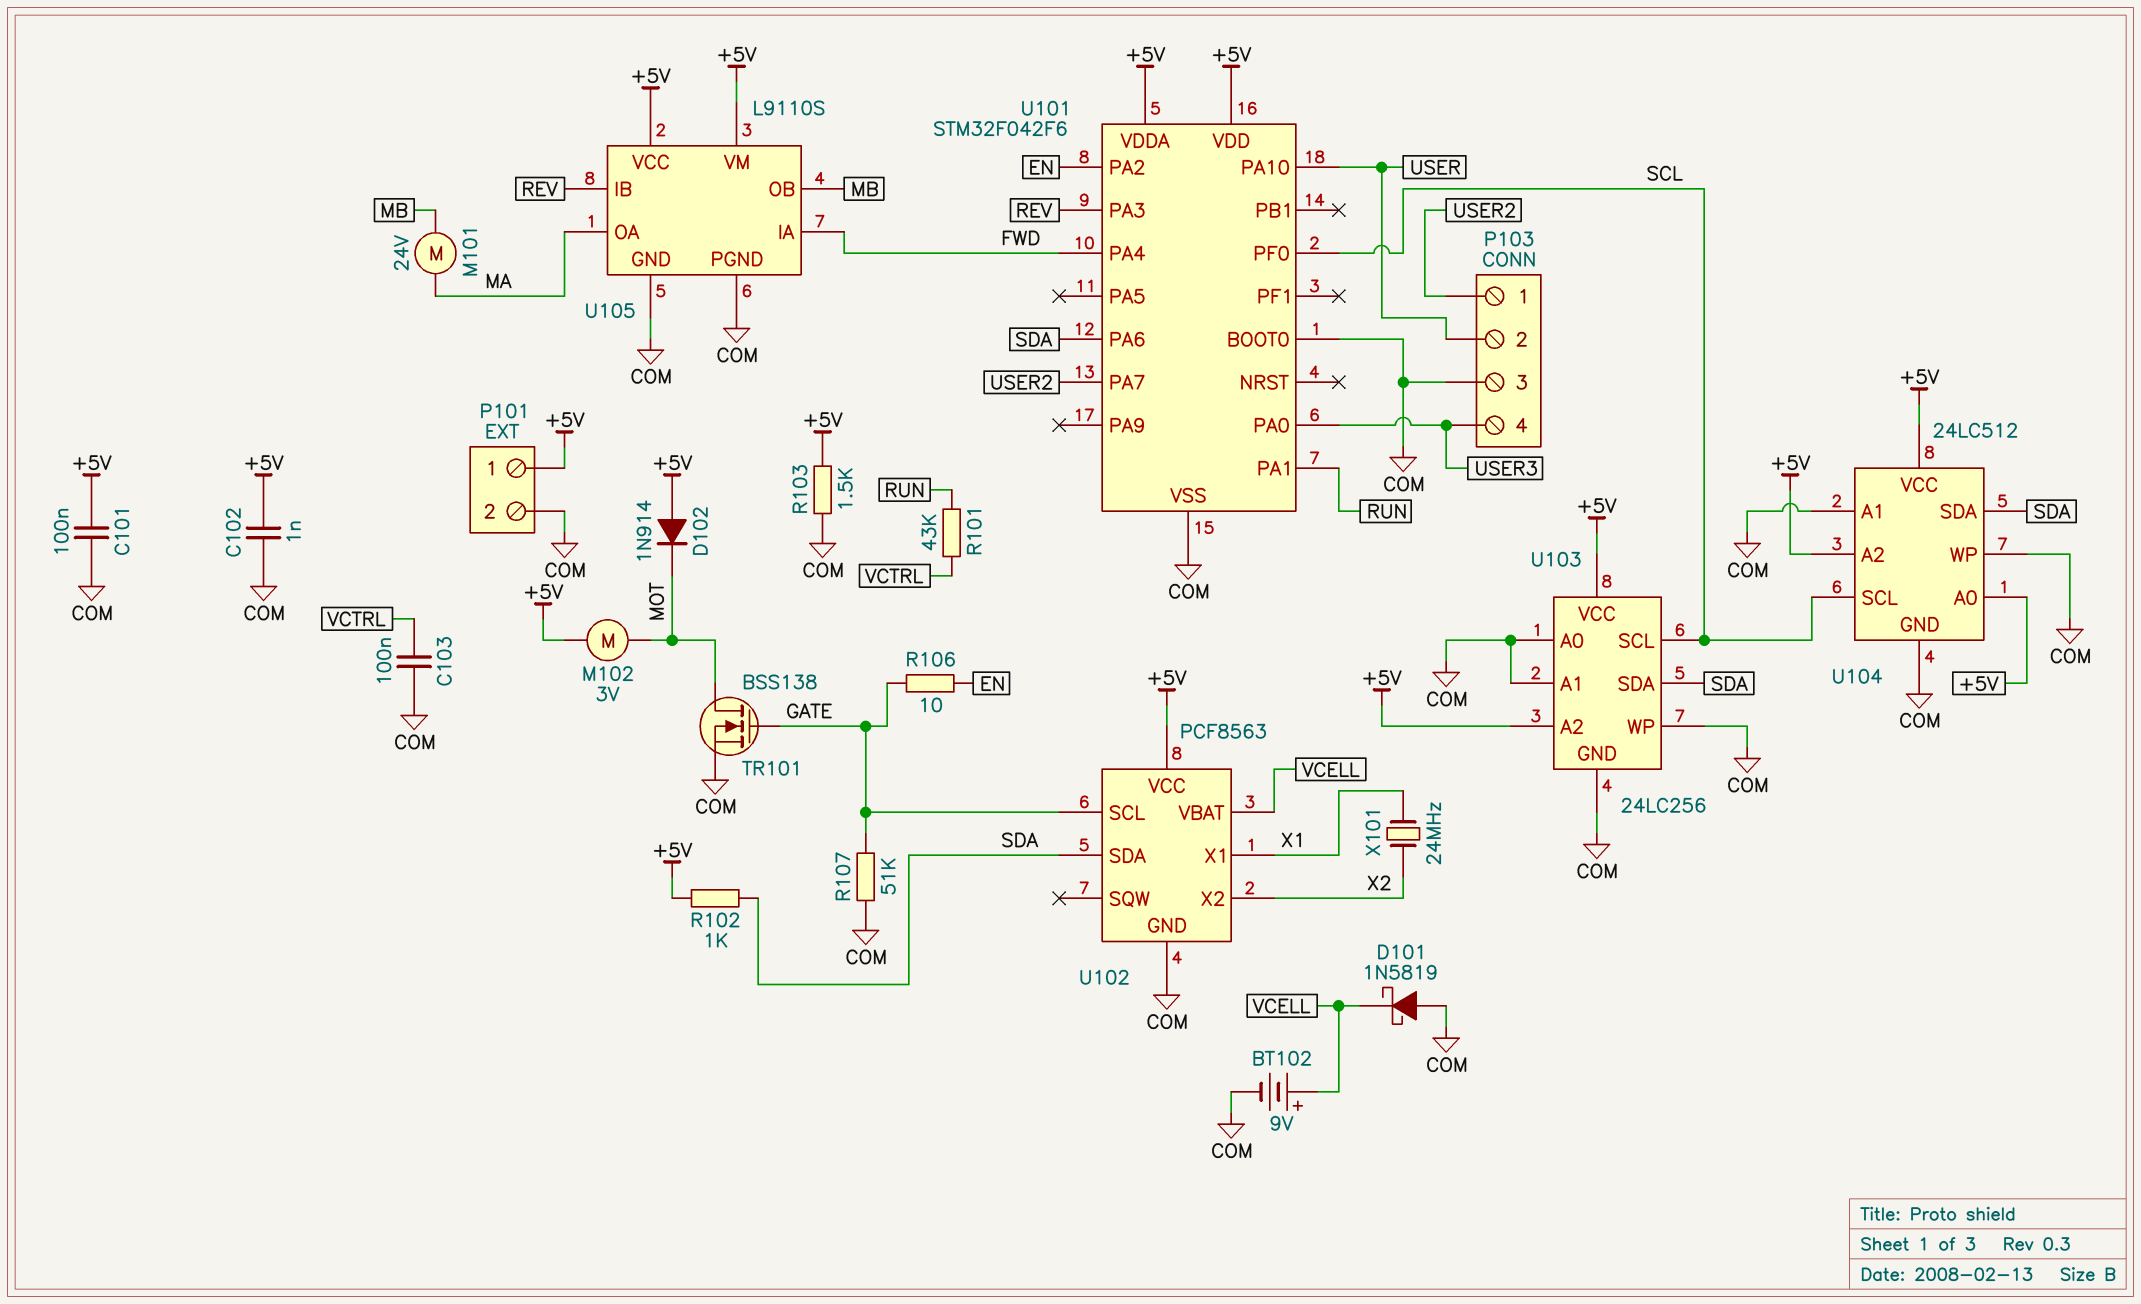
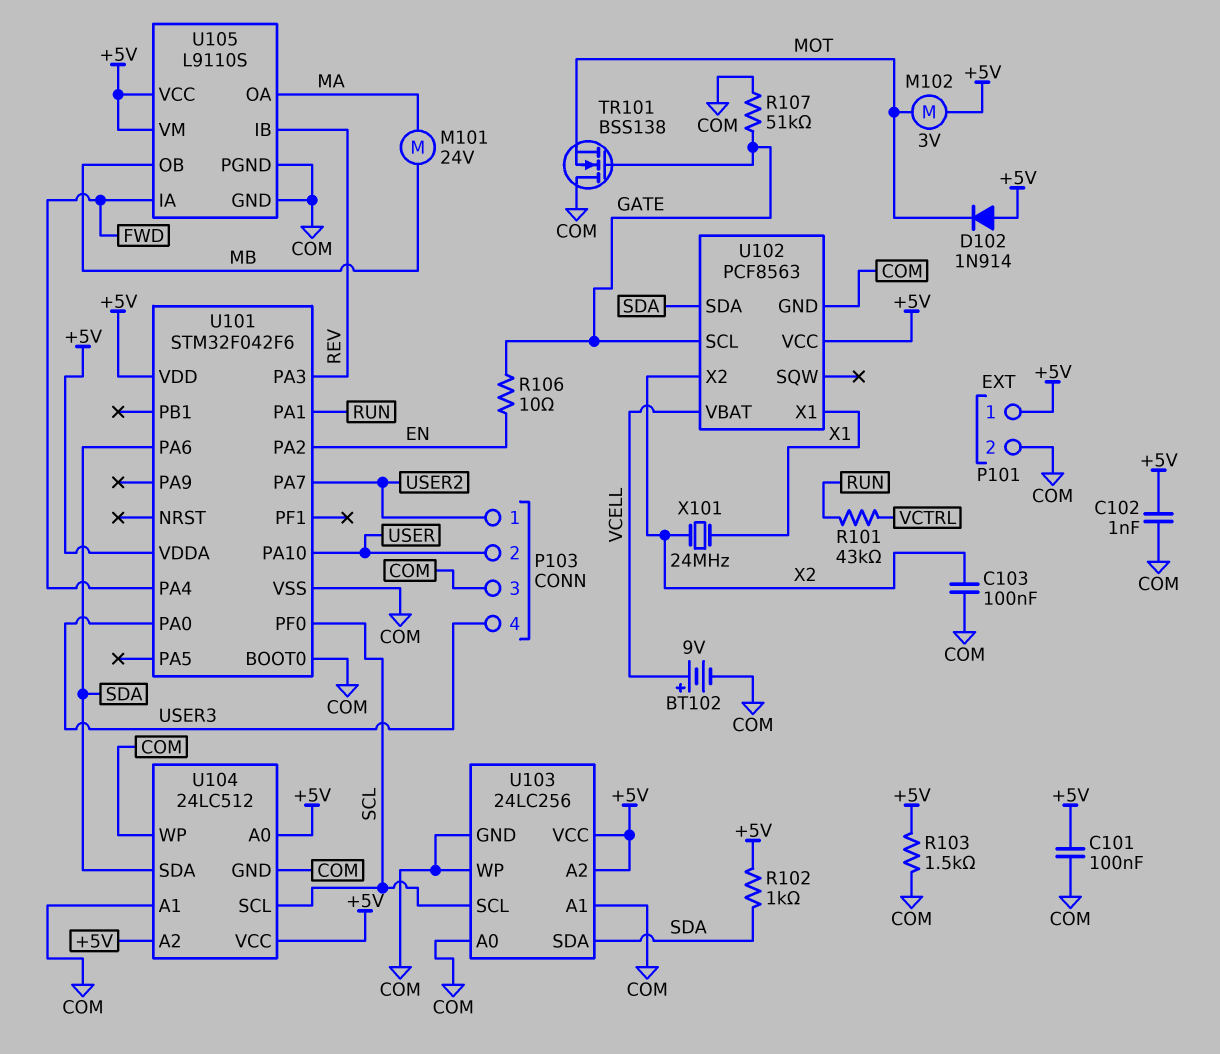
C103: 100nF (COM, VCTRL) -> 100nF (COM, X2)
D101: schottky 1N5819 (A COM, K VCELL) -> none
TR101: NMOS BSS138 (G GATE, D MOT, S COM) -> NMOS BSS138 (G GATE, D COM, S MOT)

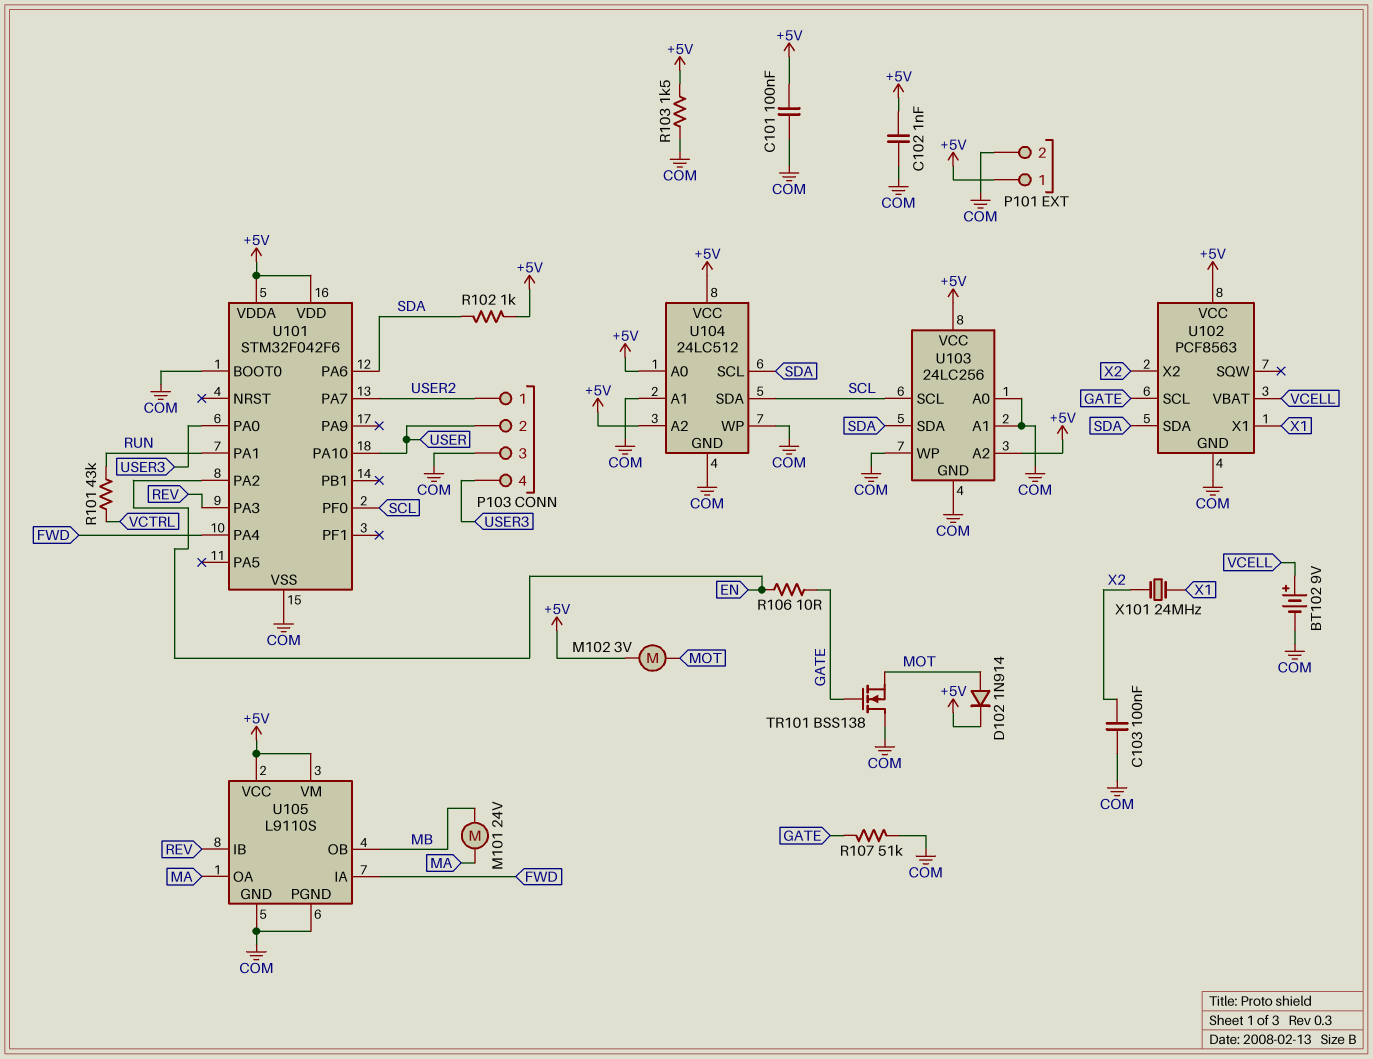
D102: diode 1N914 (A +5V, K MOT) -> diode 1N914 (A MOT, K +5V)
U104 pin SCL: SCL -> SDA
U104 pin SDA: SDA -> SCL

